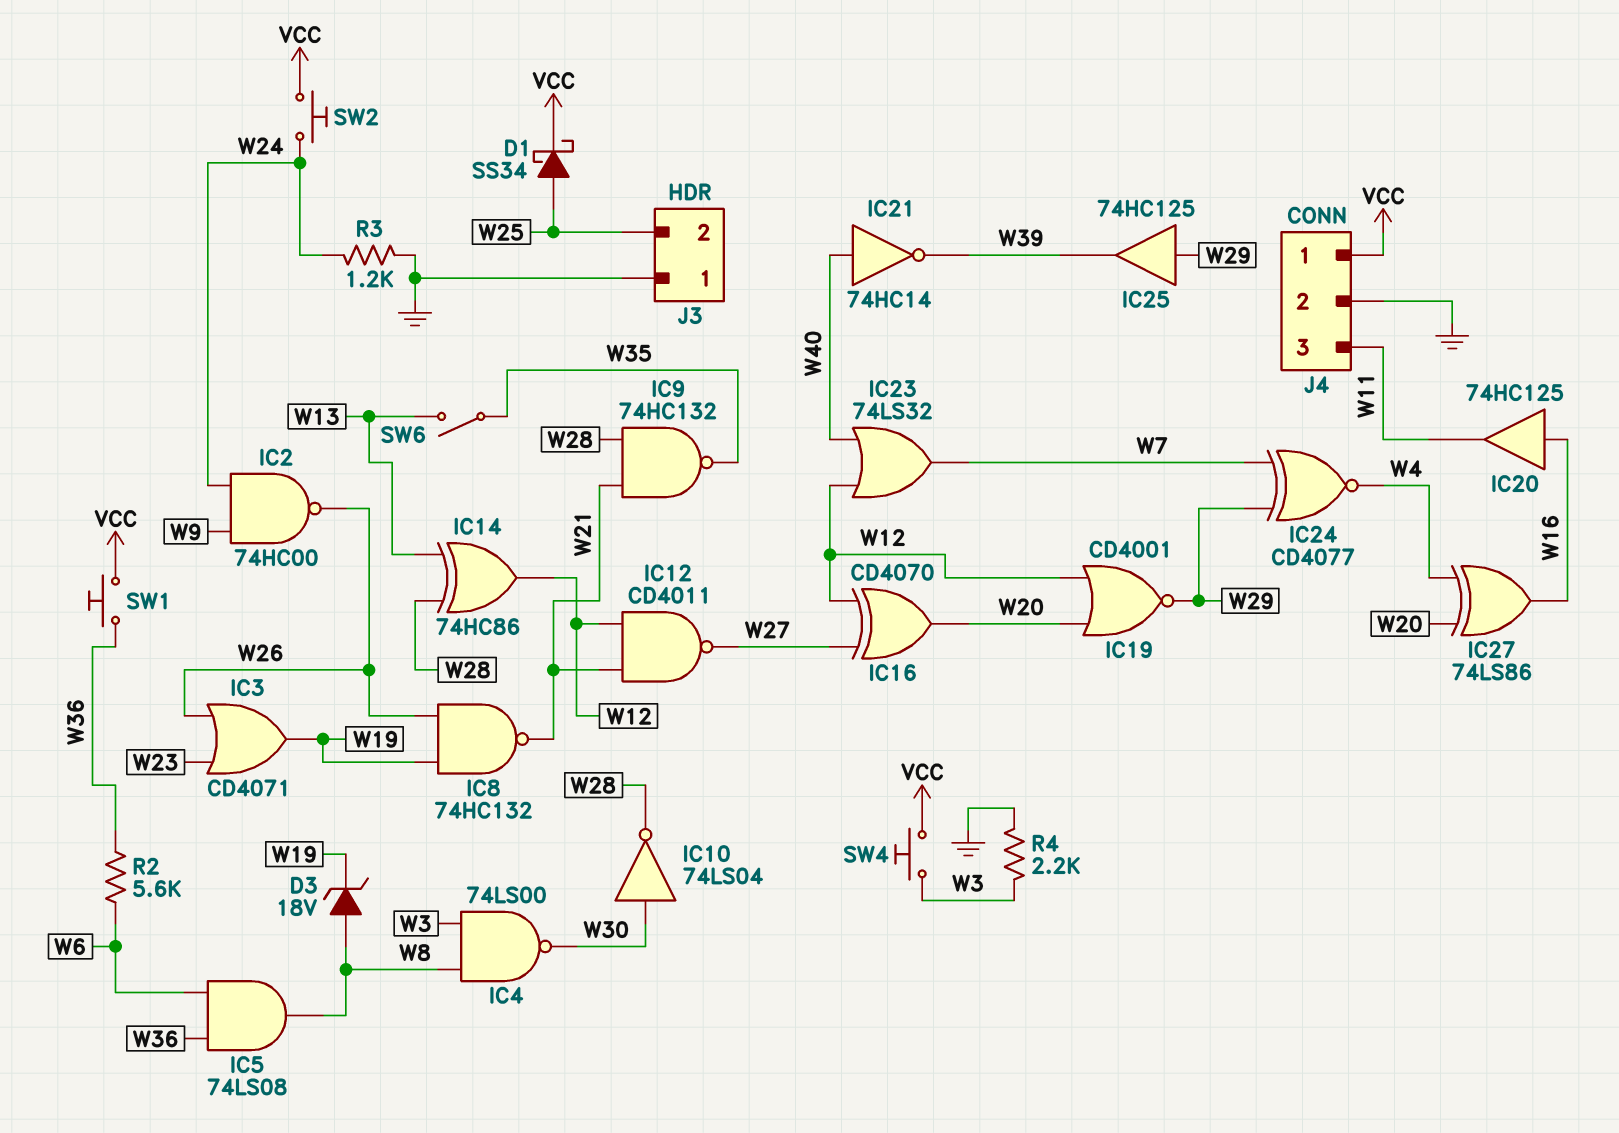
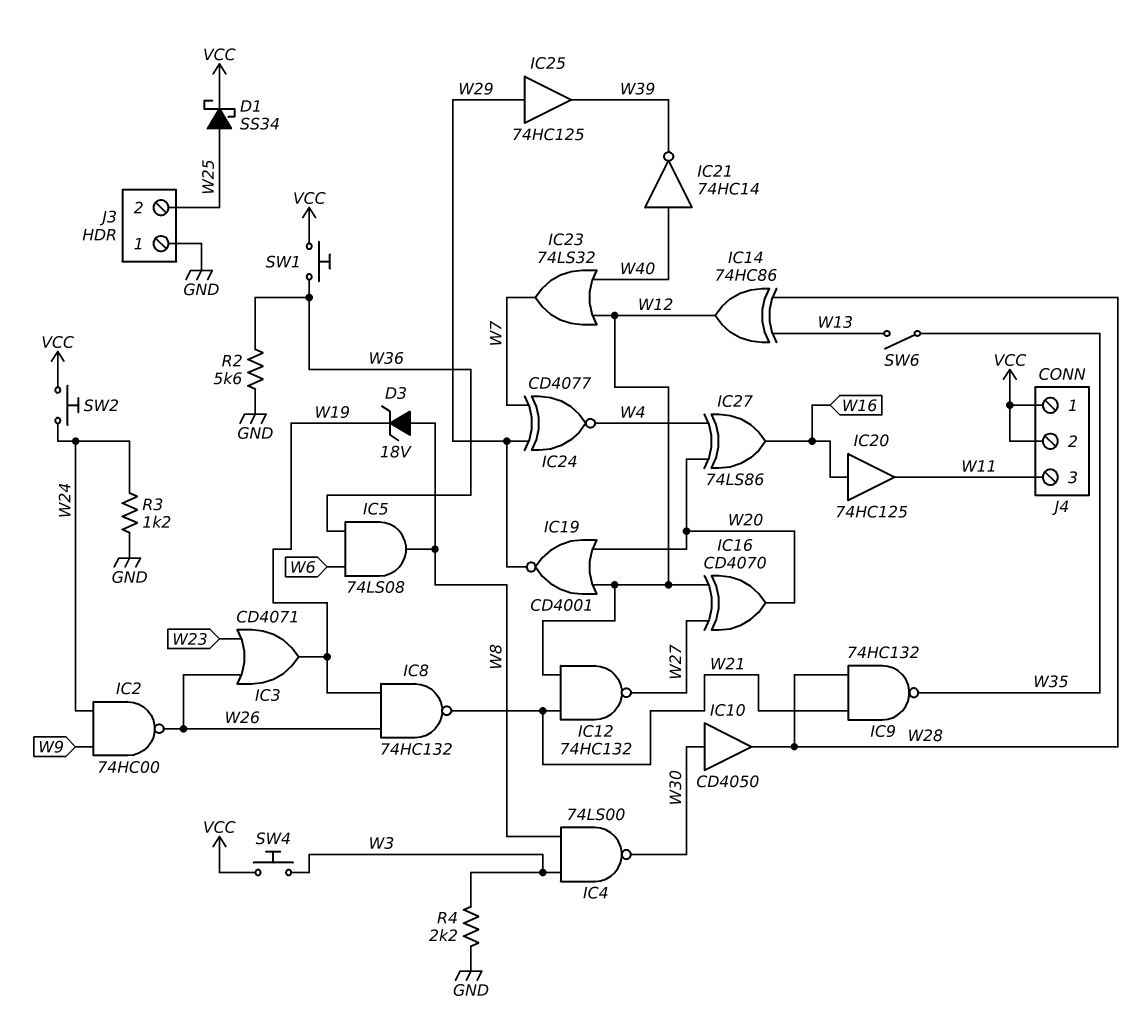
IC10: NOT 74LS04 (in W30, out W28) -> buffer CD4050 (in W30, out W28)
IC12: NAND CD4011 (in W12, in W21, out W27) -> NAND 74HC132 (in W12, in W21, out W27)
J4 pin 2: GND -> VCC
R2: 5.6k (W6, W36) -> 5.6k (GND, W36)

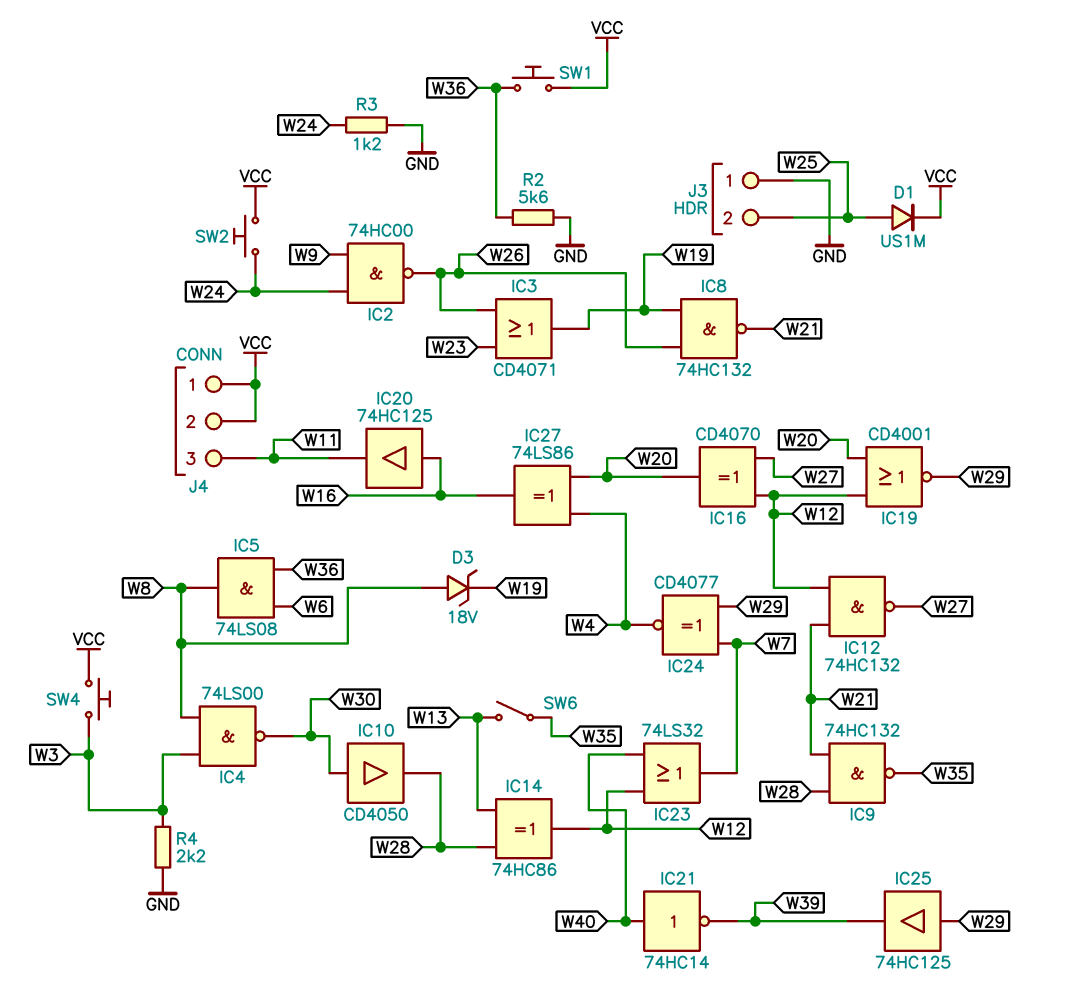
D1: schottky SS34 (A W25, K VCC) -> diode US1M (A W25, K VCC)

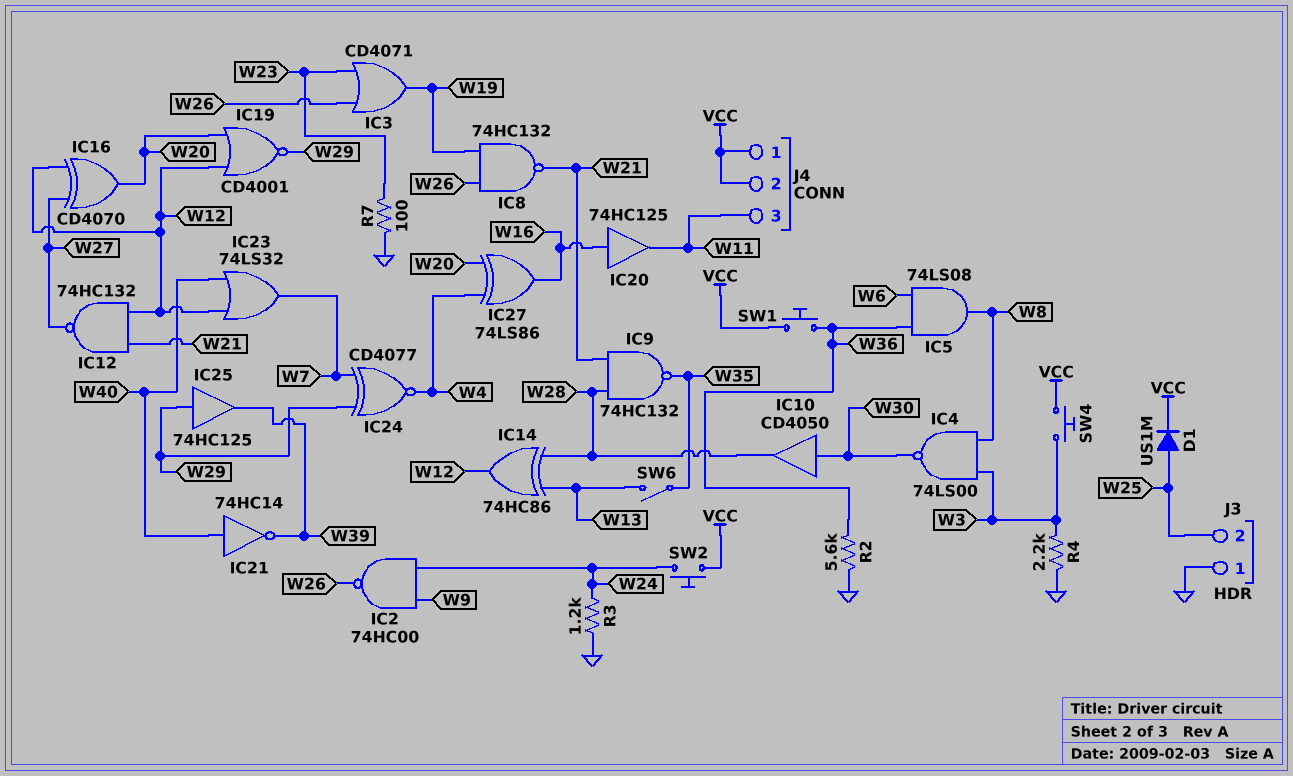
D3: zener 18V (A W8, K W19) -> none
R7: none -> 100 (GND, W23)

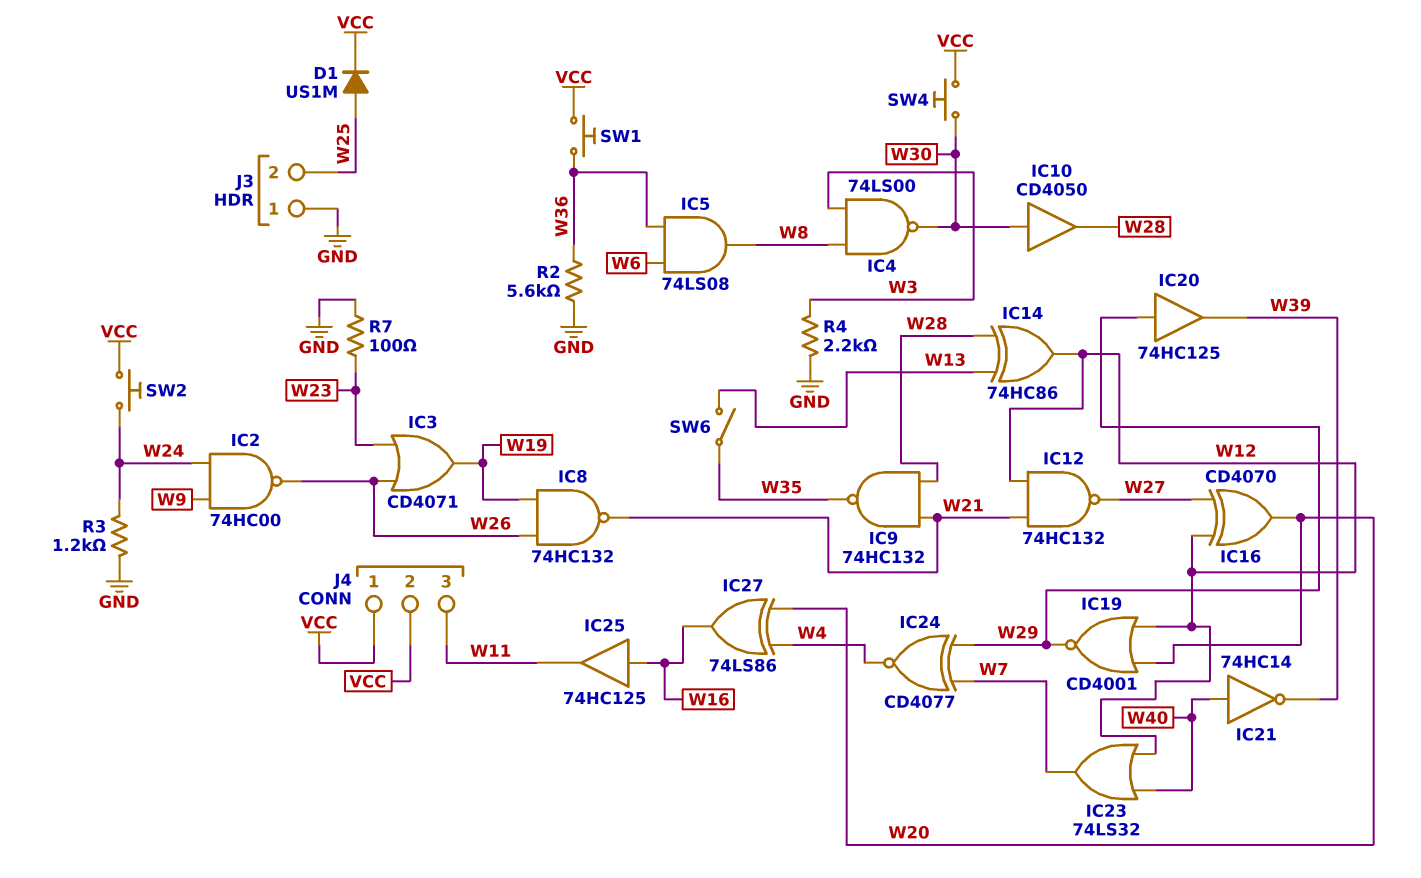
IC20: buffer 74HC125 (in W16, out W11) -> buffer 74HC125 (in W29, out W39)
IC25: buffer 74HC125 (in W29, out W39) -> buffer 74HC125 (in W16, out W11)
SW4: button (VCC, W3) -> button (VCC, W30)

